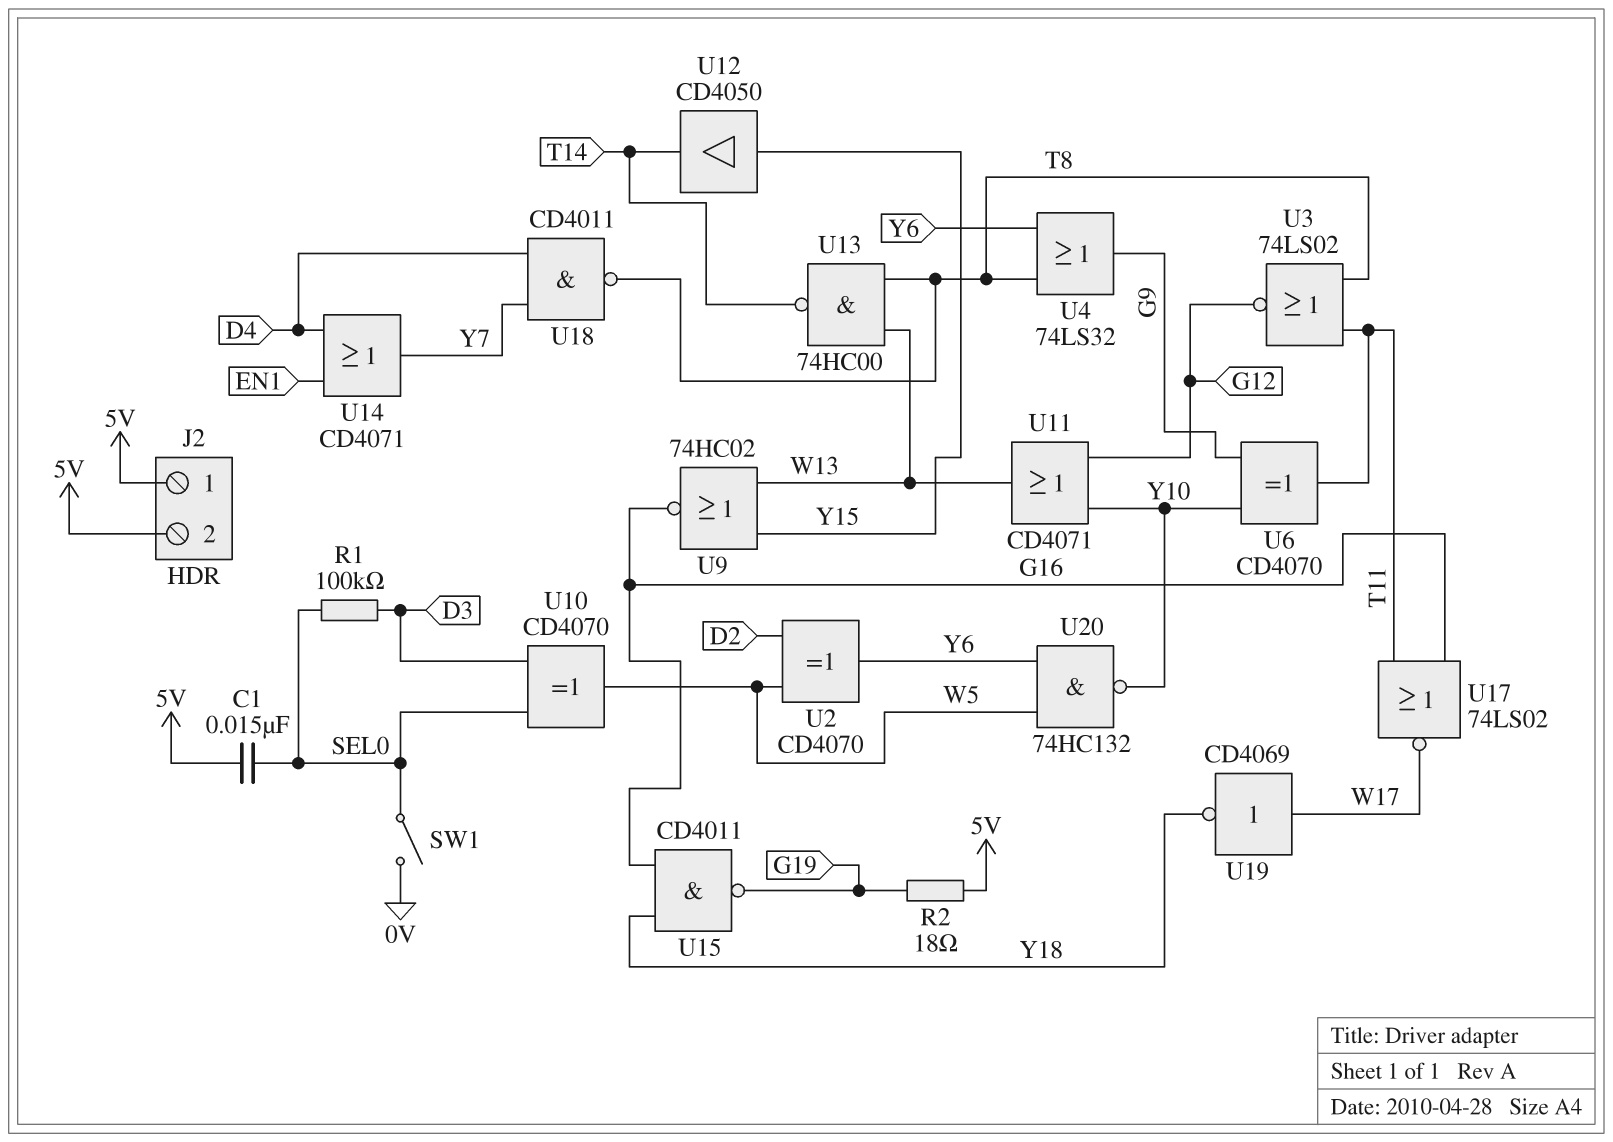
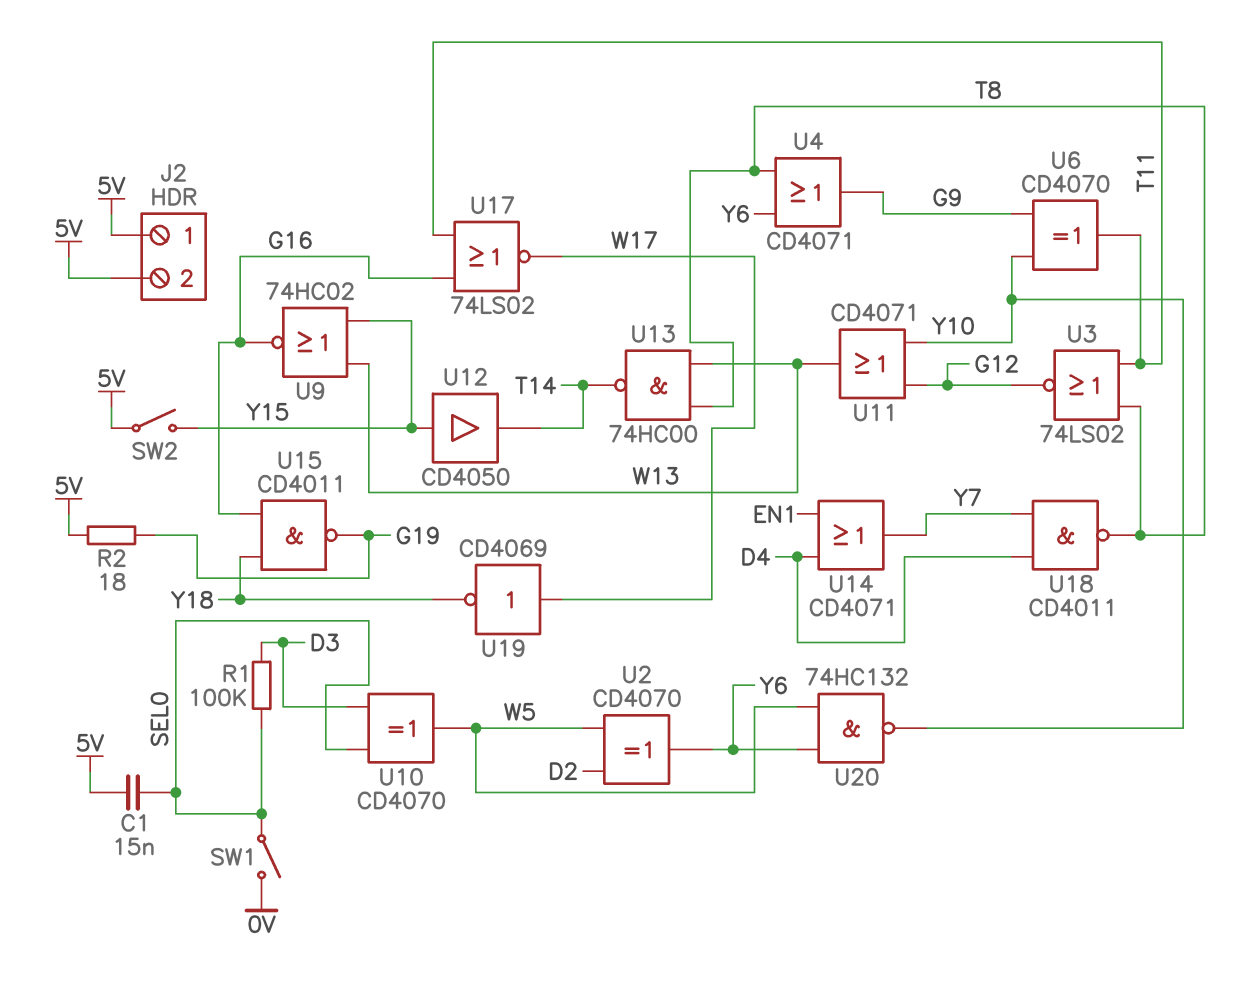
SW2: none -> switch (5V, Y15)
U4: OR 74LS32 (in T8, in Y6, out G9) -> OR CD4071 (in T8, in Y6, out G9)

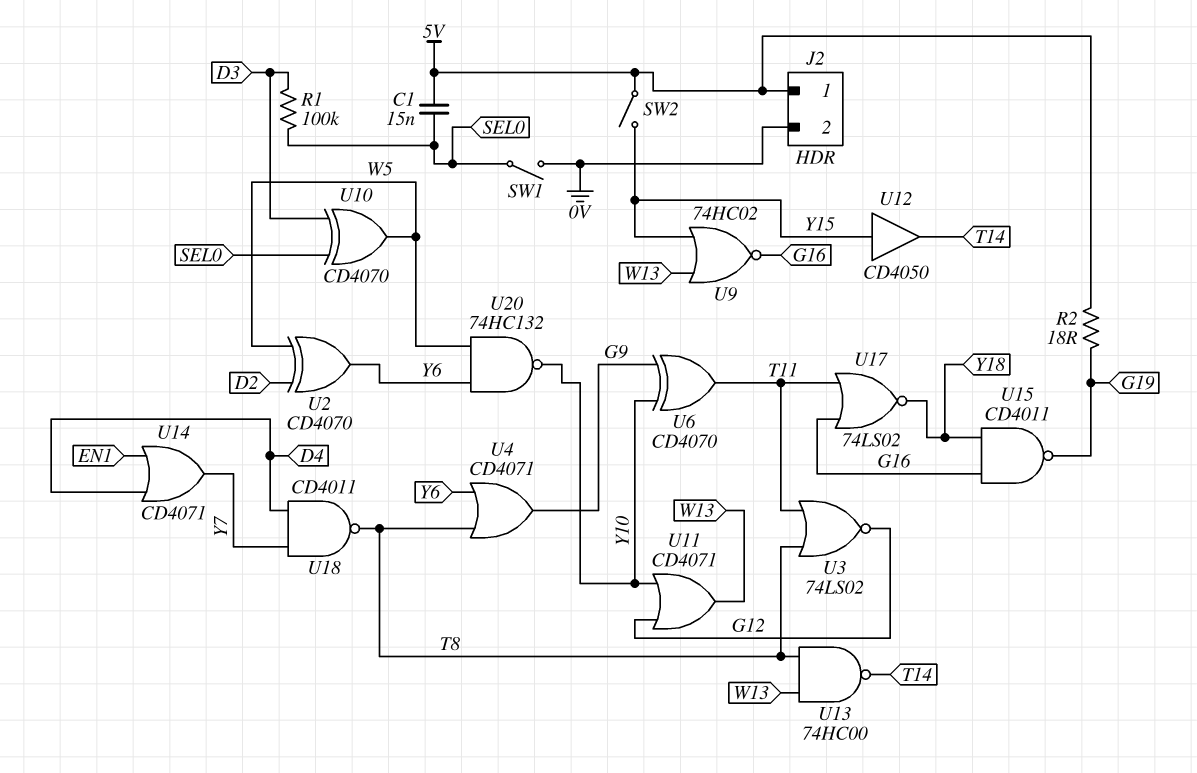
J2 pin 2: 5V -> 0V
U17: NOR 74LS02 (in G16, in T11, out W17) -> NOR 74LS02 (in G16, in T11, out Y18)
U19: NOT CD4069 (in W17, out Y18) -> none

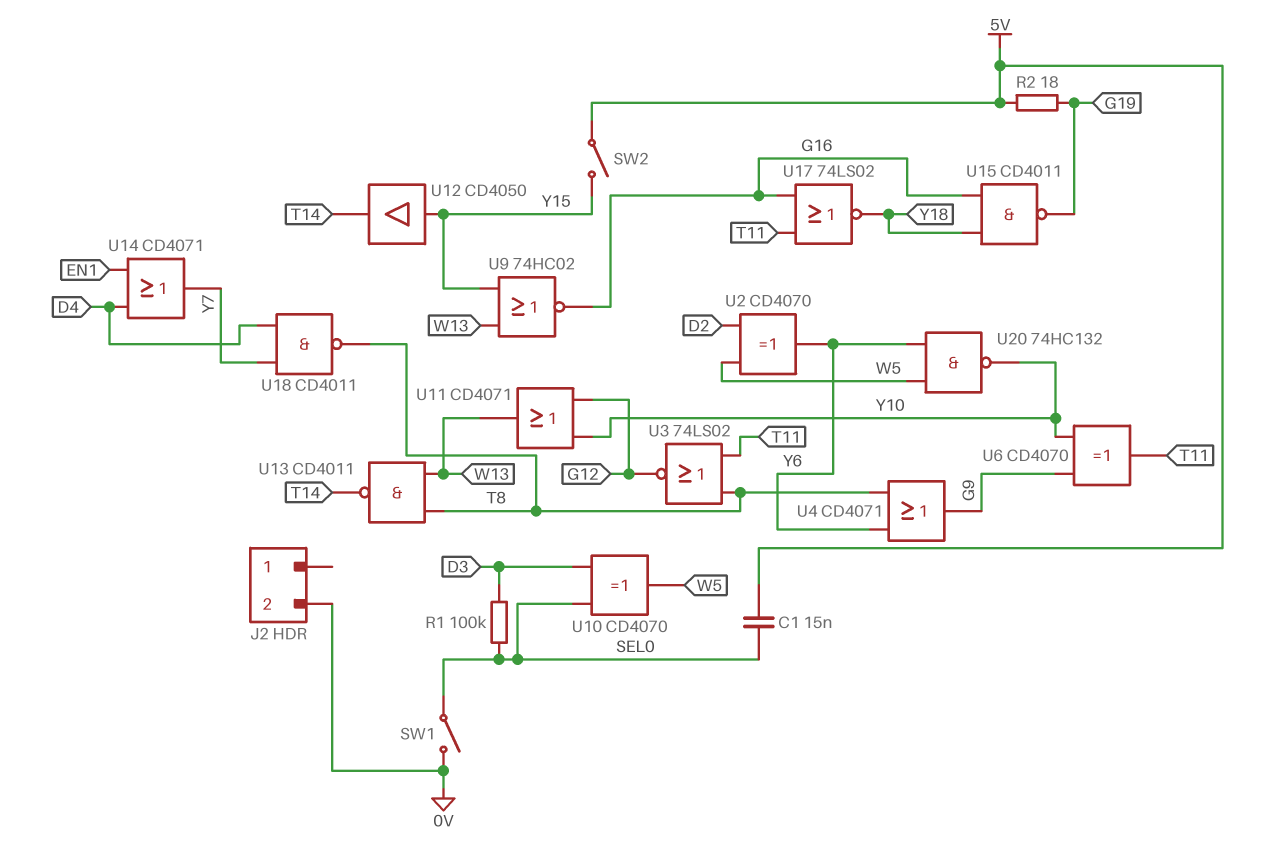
J2 pin 1: 5V -> none
U13: NAND 74HC00 (in T8, in W13, out T14) -> NAND CD4011 (in T8, in W13, out T14)

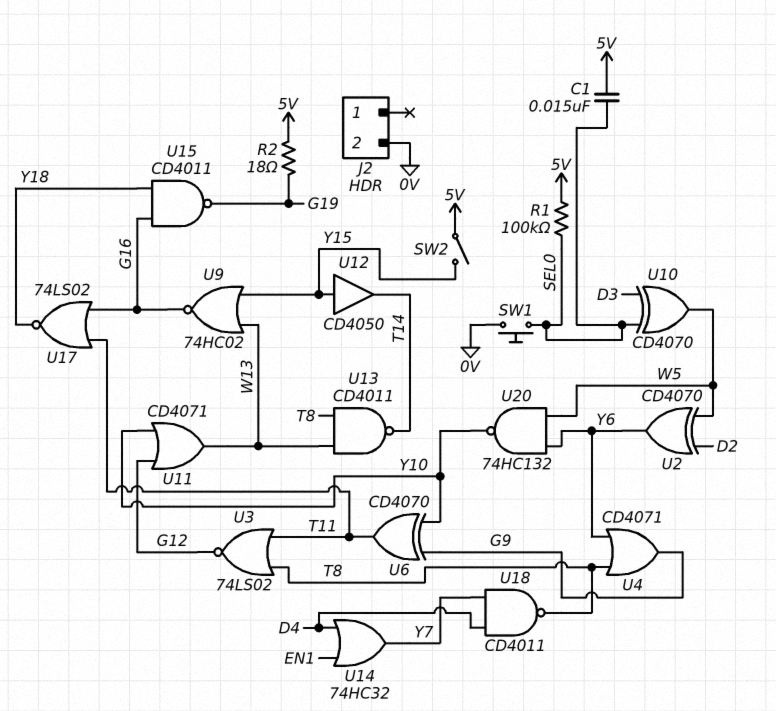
R1: 100k (D3, SEL0) -> 100k (5V, SEL0)
SW1: switch (0V, SEL0) -> button (0V, SEL0)
U14: OR CD4071 (in D4, in EN1, out Y7) -> OR 74HC32 (in D4, in EN1, out Y7)

